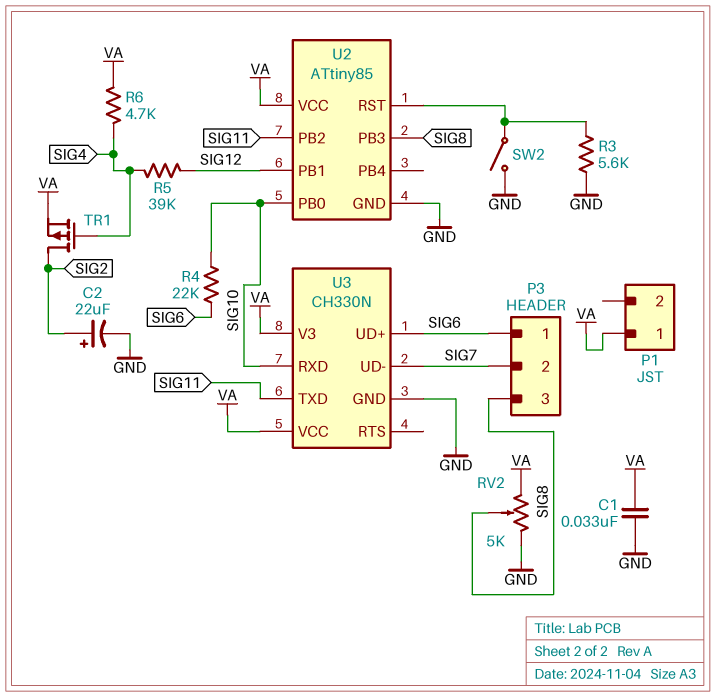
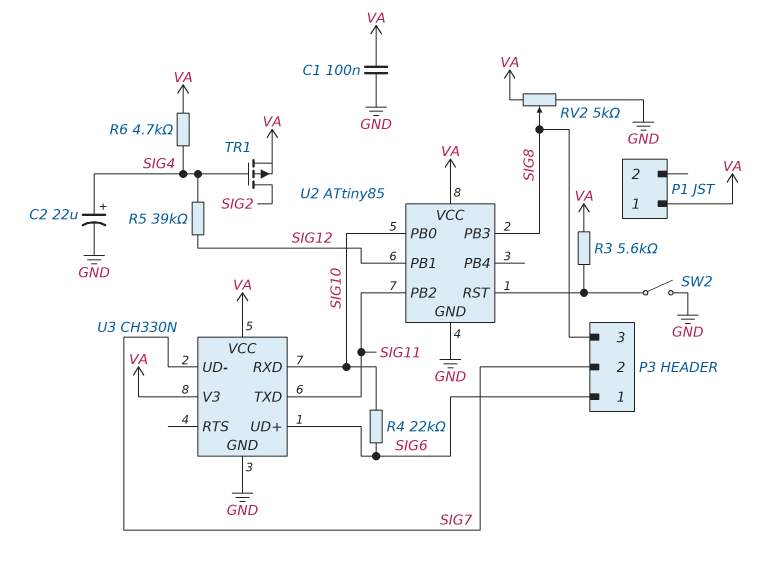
C1: 33nF (GND, VA) -> 100nF (GND, VA)
C2: 22uF (plus SIG2, minus GND) -> 22uF (plus SIG4, minus GND)
R3: 5.6k (GND, U2/RST) -> 5.6k (U2/RST, VA)

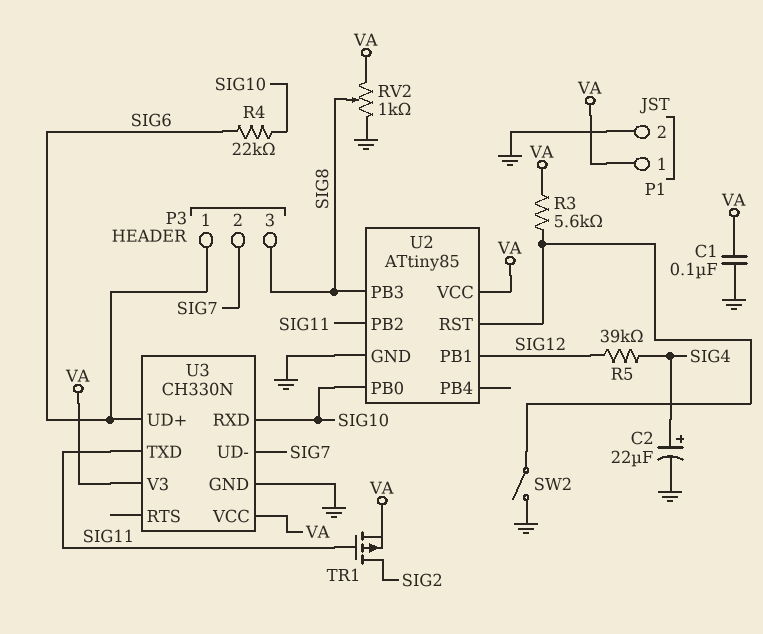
P1 pin 2: none -> GND
R6: 4.7k (SIG4, VA) -> none
RV2: 5k (GND, VA, wiper SIG8) -> 1k (GND, VA, wiper SIG8)
TR1: PMOS (G SIG4, D SIG2, S VA) -> PMOS (G SIG11, D SIG2, S VA)

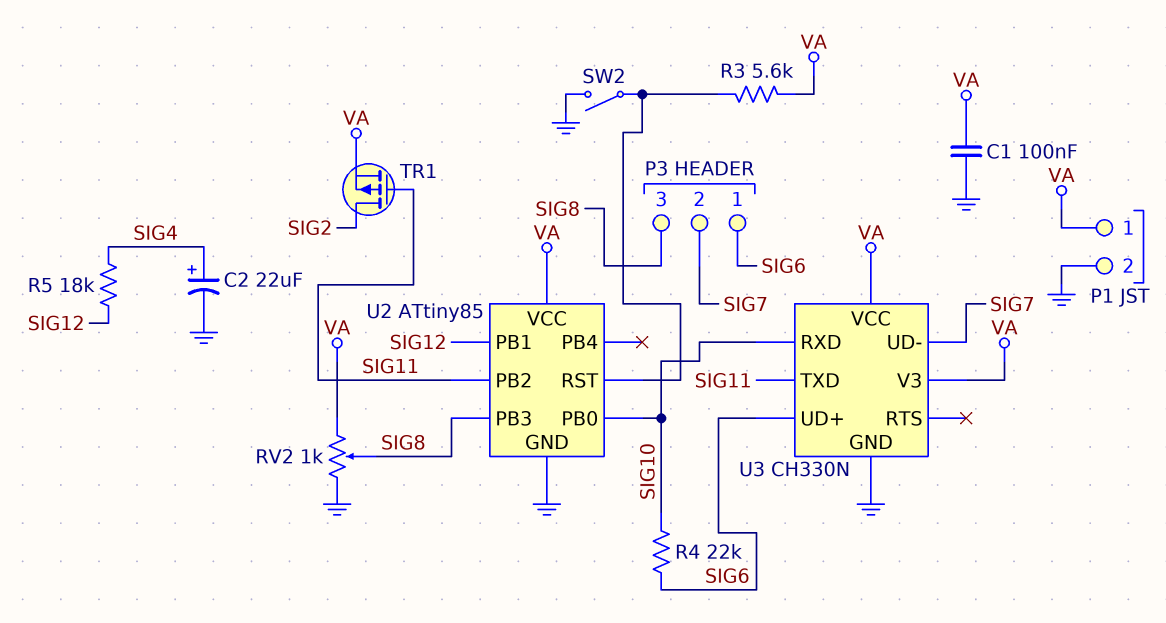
R5: 39k (SIG4, SIG12) -> 18k (SIG4, SIG12)

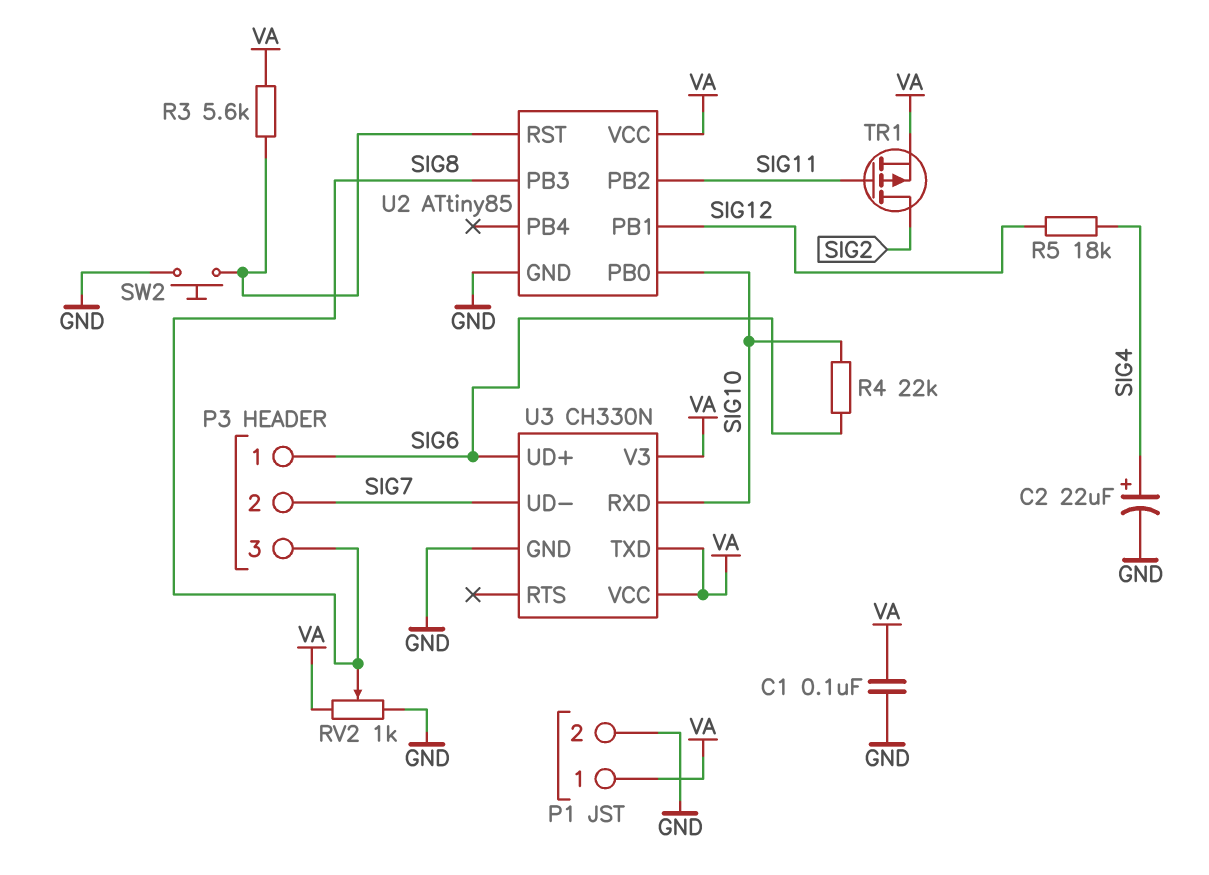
SW2: switch (GND, U2/RST) -> button (GND, U2/RST)
U3 pin TXD: SIG11 -> VA

